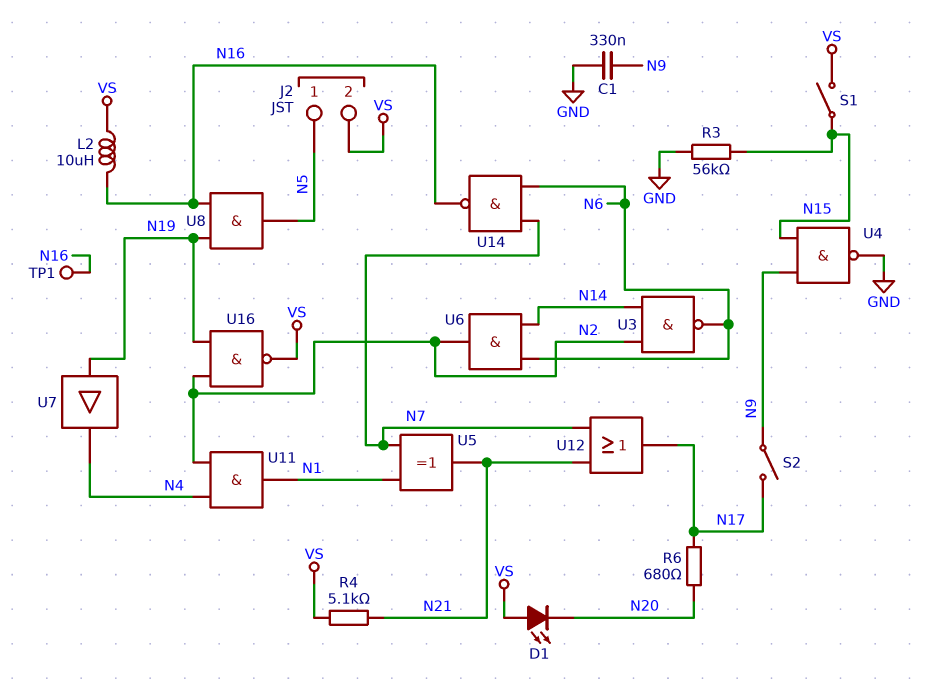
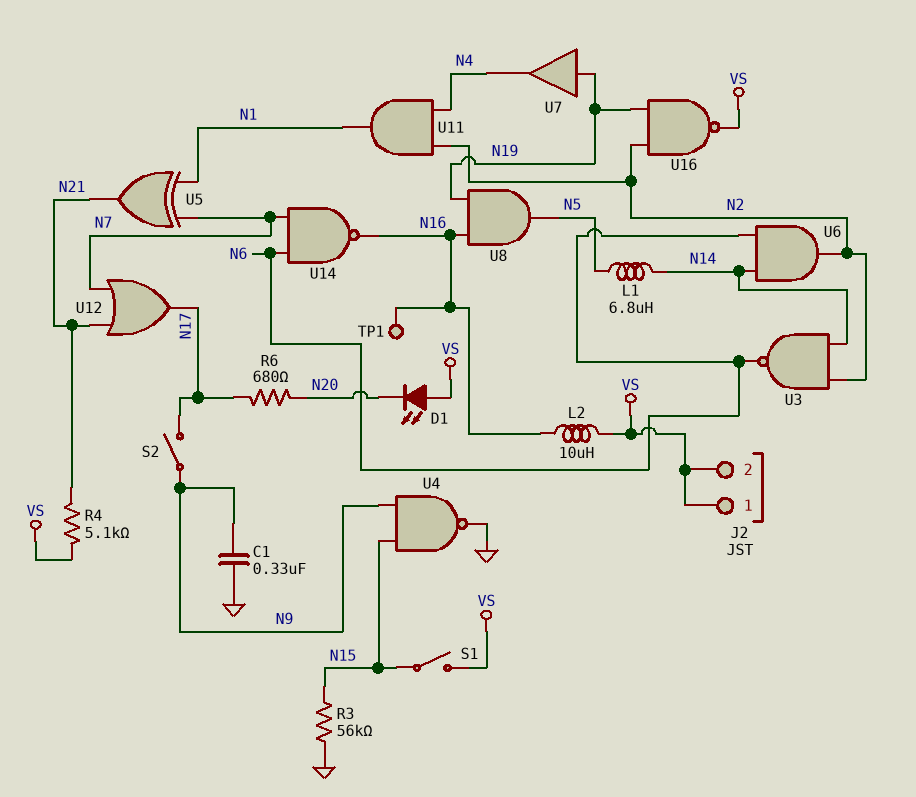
J2 pin 1: N5 -> VS
L1: none -> 6.8uH (N5, N14)

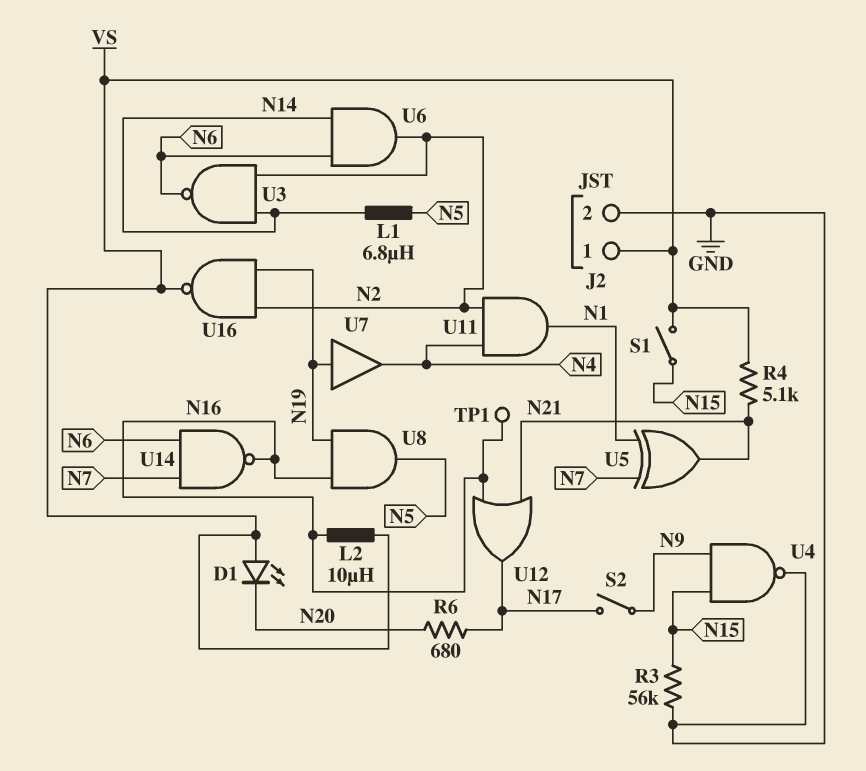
C1: 330nF (GND, N9) -> none
J2 pin 2: VS -> GND
U12: OR (in N7, in N21, out N17) -> OR (in N16, in N21, out N17)

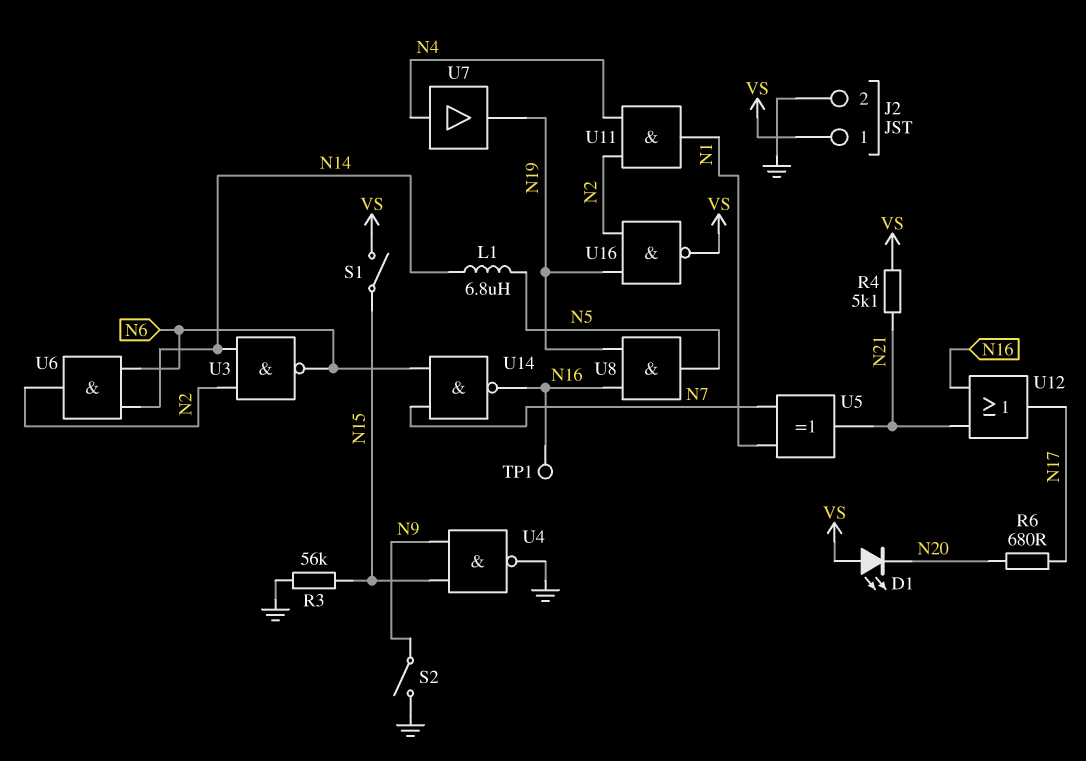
L2: 10uH (N16, VS) -> none
S2: switch (N9, N17) -> switch (GND, N9)
U7: buffer (in N19, out N4) -> buffer (in N4, out N19)

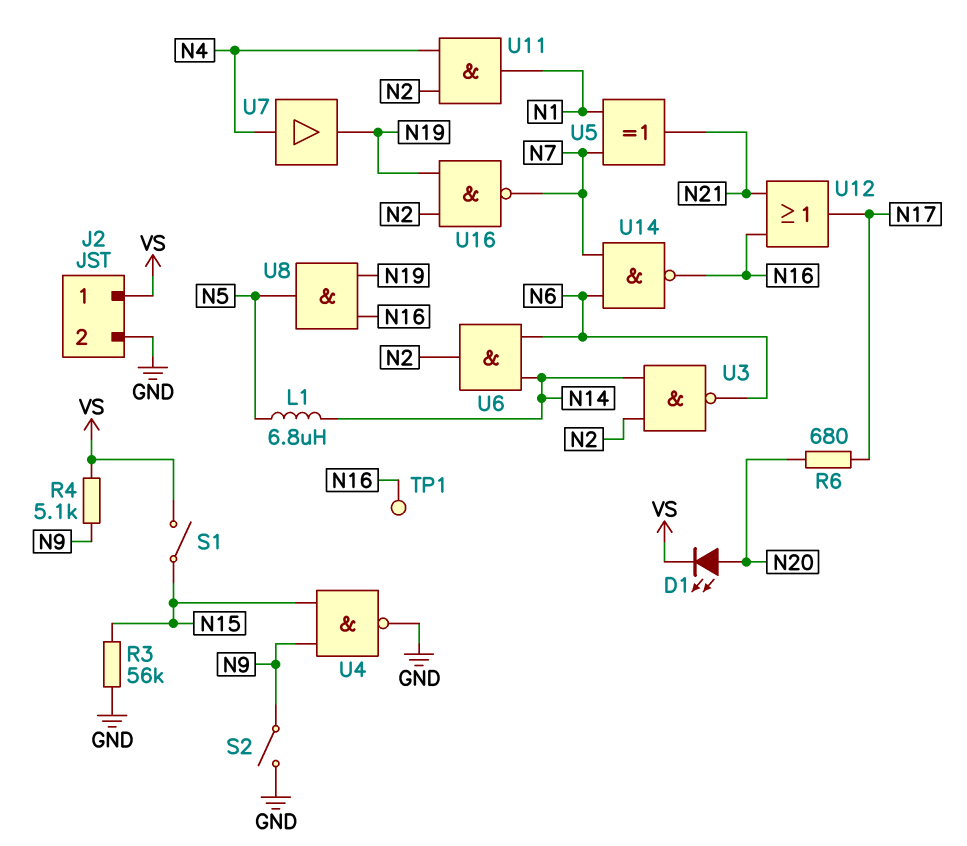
D1: LED (A VS, K N20) -> LED (A N20, K VS)
R4: 5.1k (N21, VS) -> 5.1k (N9, VS)
U16: NAND (in N2, in N19, out VS) -> NAND (in N2, in N19, out N7)

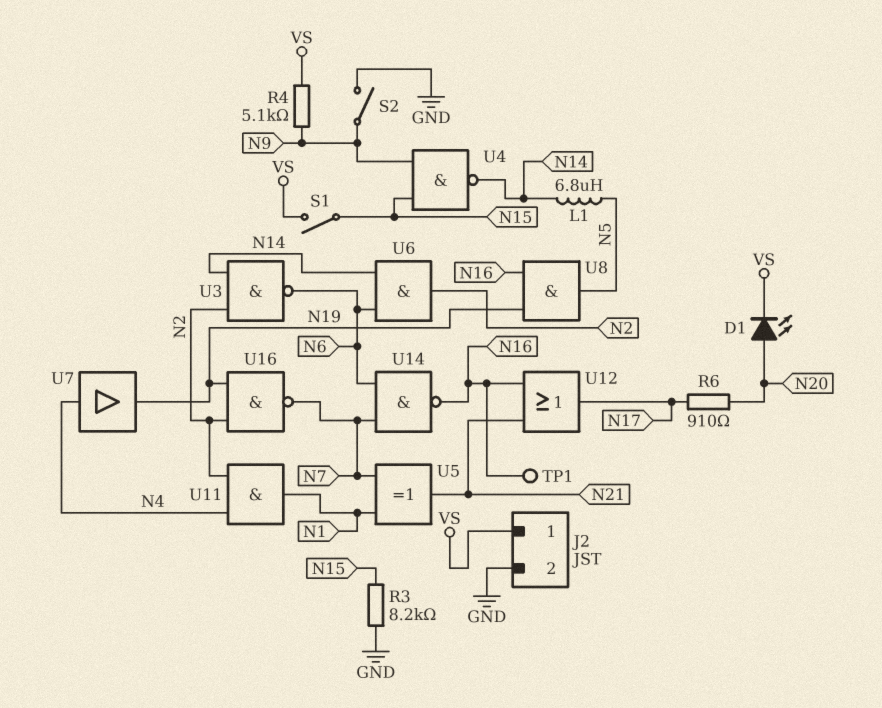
R3: 56k (GND, N15) -> 8.2k (GND, N15)
R6: 680 (N17, N20) -> 910 (N17, N20)
U4: NAND (in N9, in N15, out GND) -> NAND (in N9, in N15, out N14)

